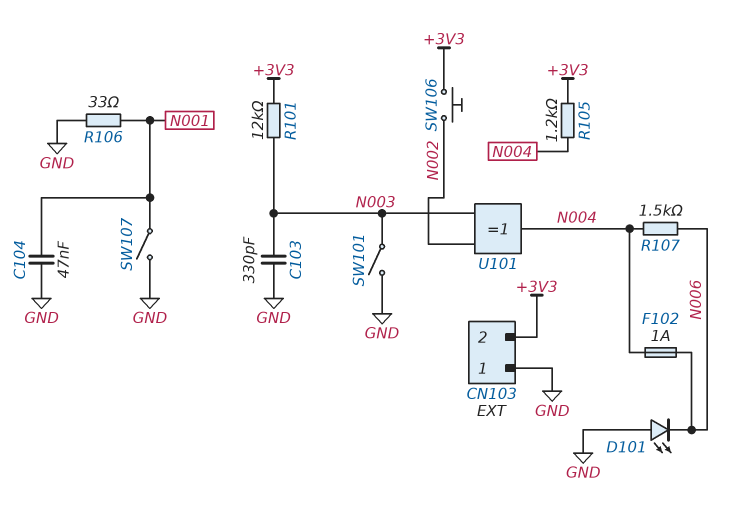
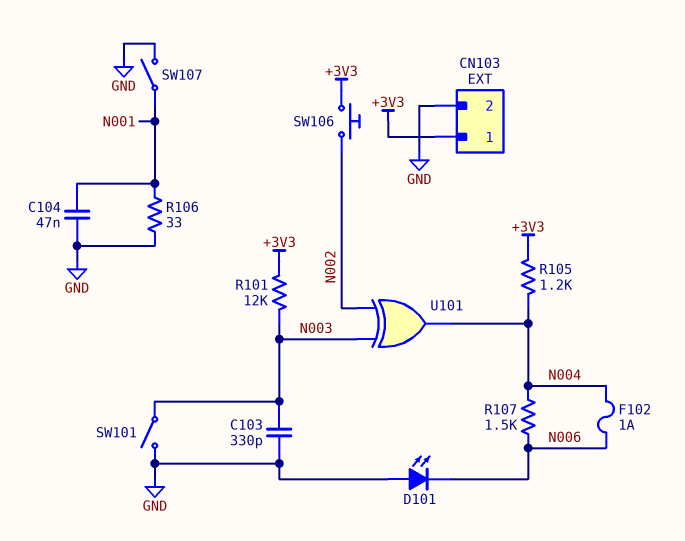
CN103 pin 1: GND -> +3V3
CN103 pin 2: +3V3 -> GND

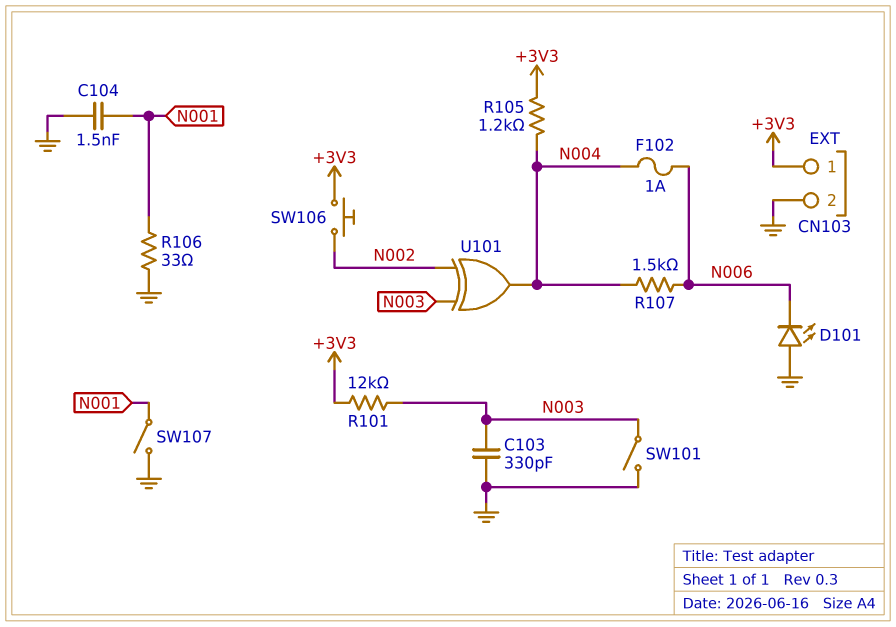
C104: 47nF (GND, N001) -> 1.5nF (GND, N001)

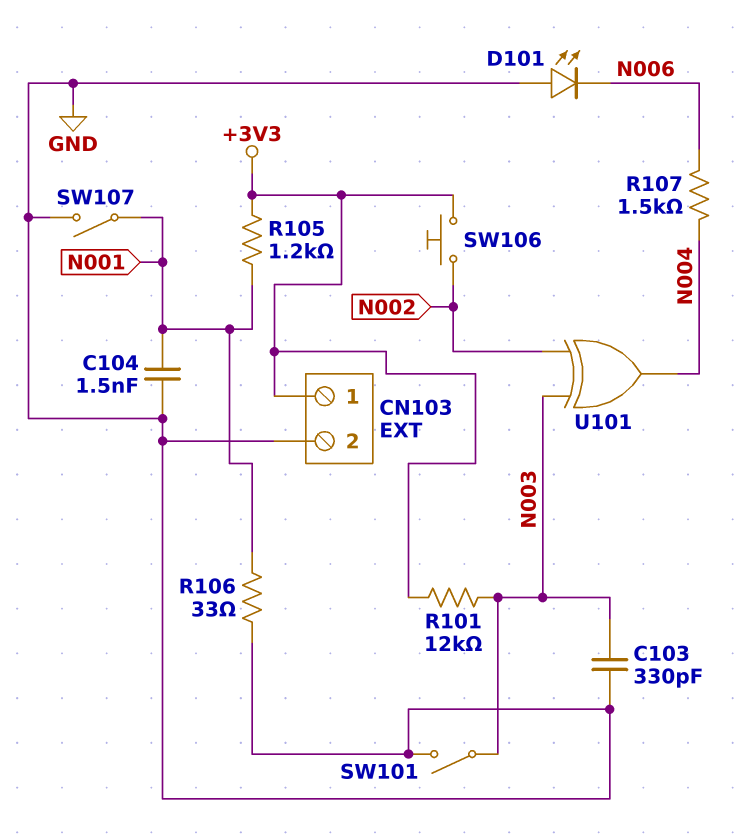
F102: 1A (N004, N006) -> none
R105: 1.2k (+3V3, N004) -> 1.2k (+3V3, N001)

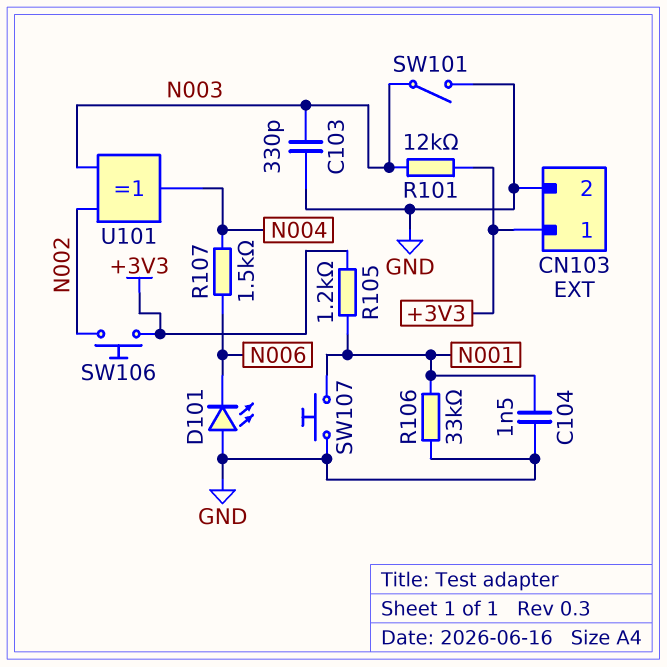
R106: 33 (GND, N001) -> 33k (GND, N001)
SW107: switch (GND, N001) -> button (GND, N001)

